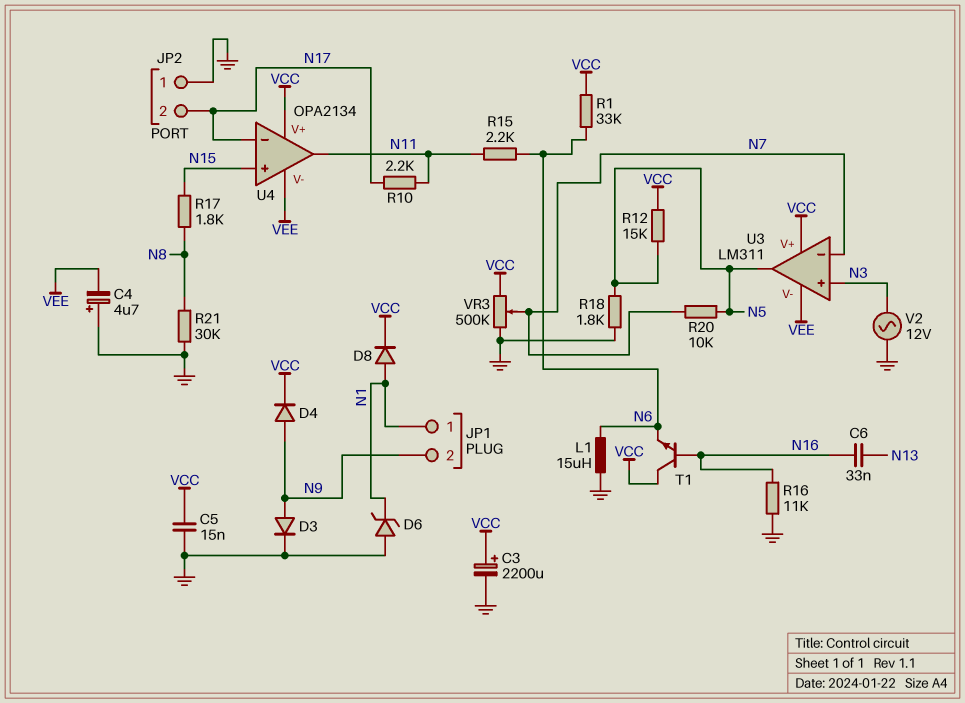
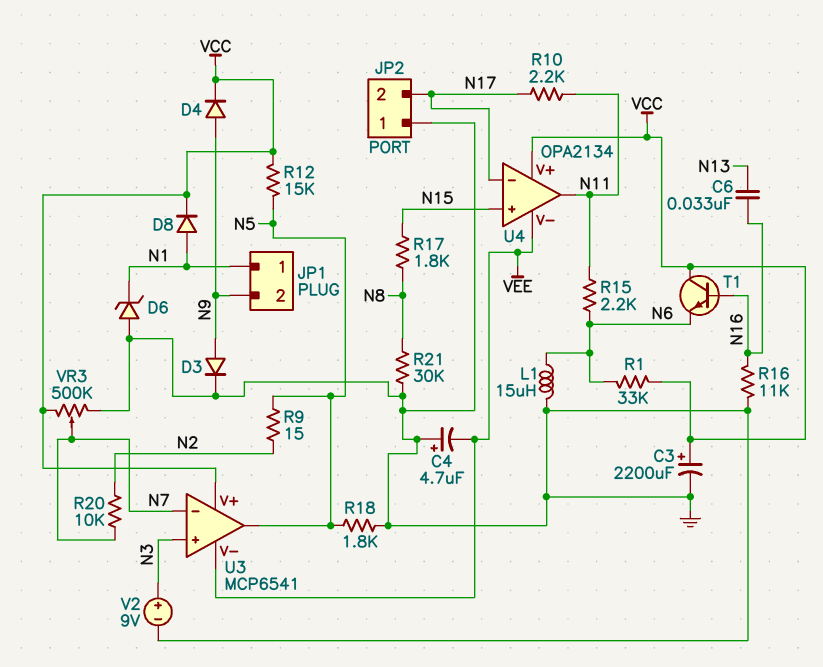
C5: 15nF (GND, VCC) -> none
R9: none -> 15 (N2, N5)
R20: 10k (N5, N7) -> 10k (N2, N7)
U3: LM311 -> MCP6541
V2: AC 12V (GND, N3) -> 9V (plus N3, minus GND)

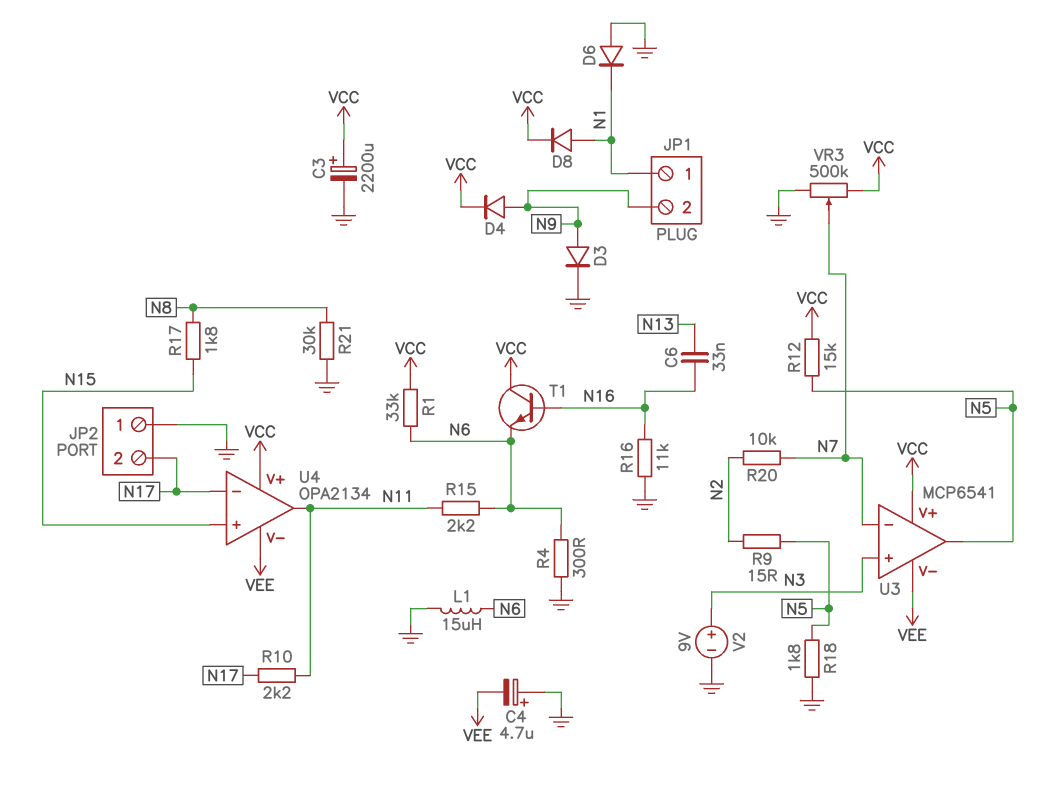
D6: zener (A GND, K N1) -> diode (A GND, K N1)
R4: none -> 300 (GND, N6)

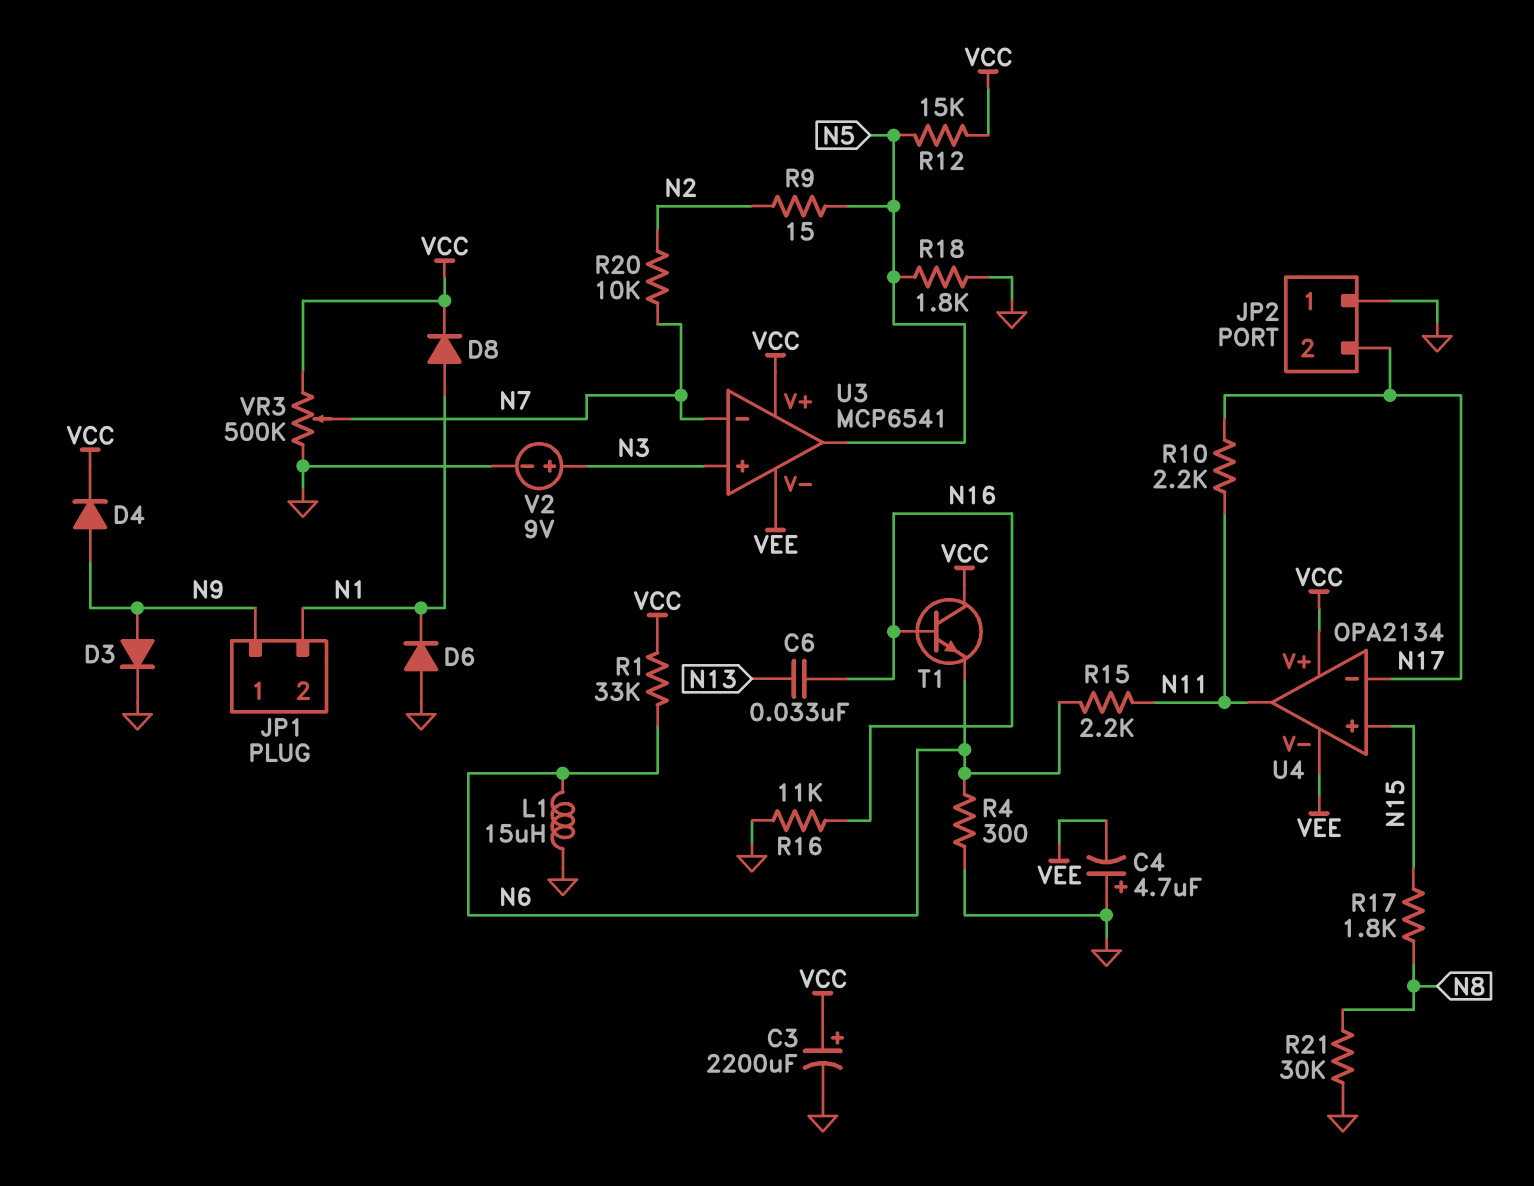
JP1 pin 1: N1 -> N9
JP1 pin 2: N9 -> N1

